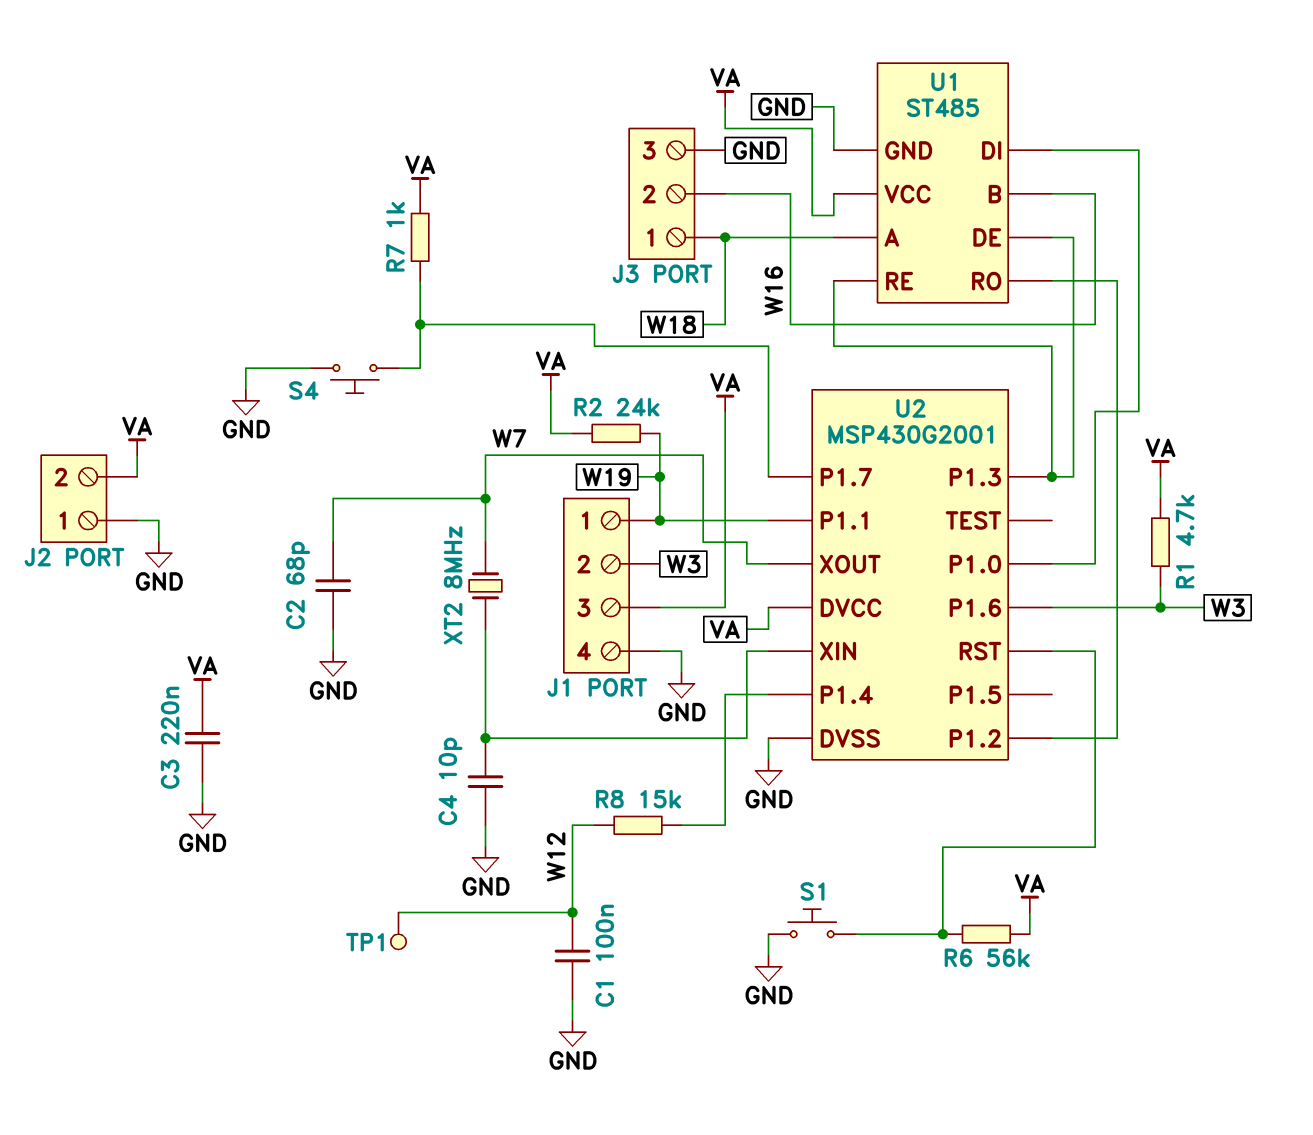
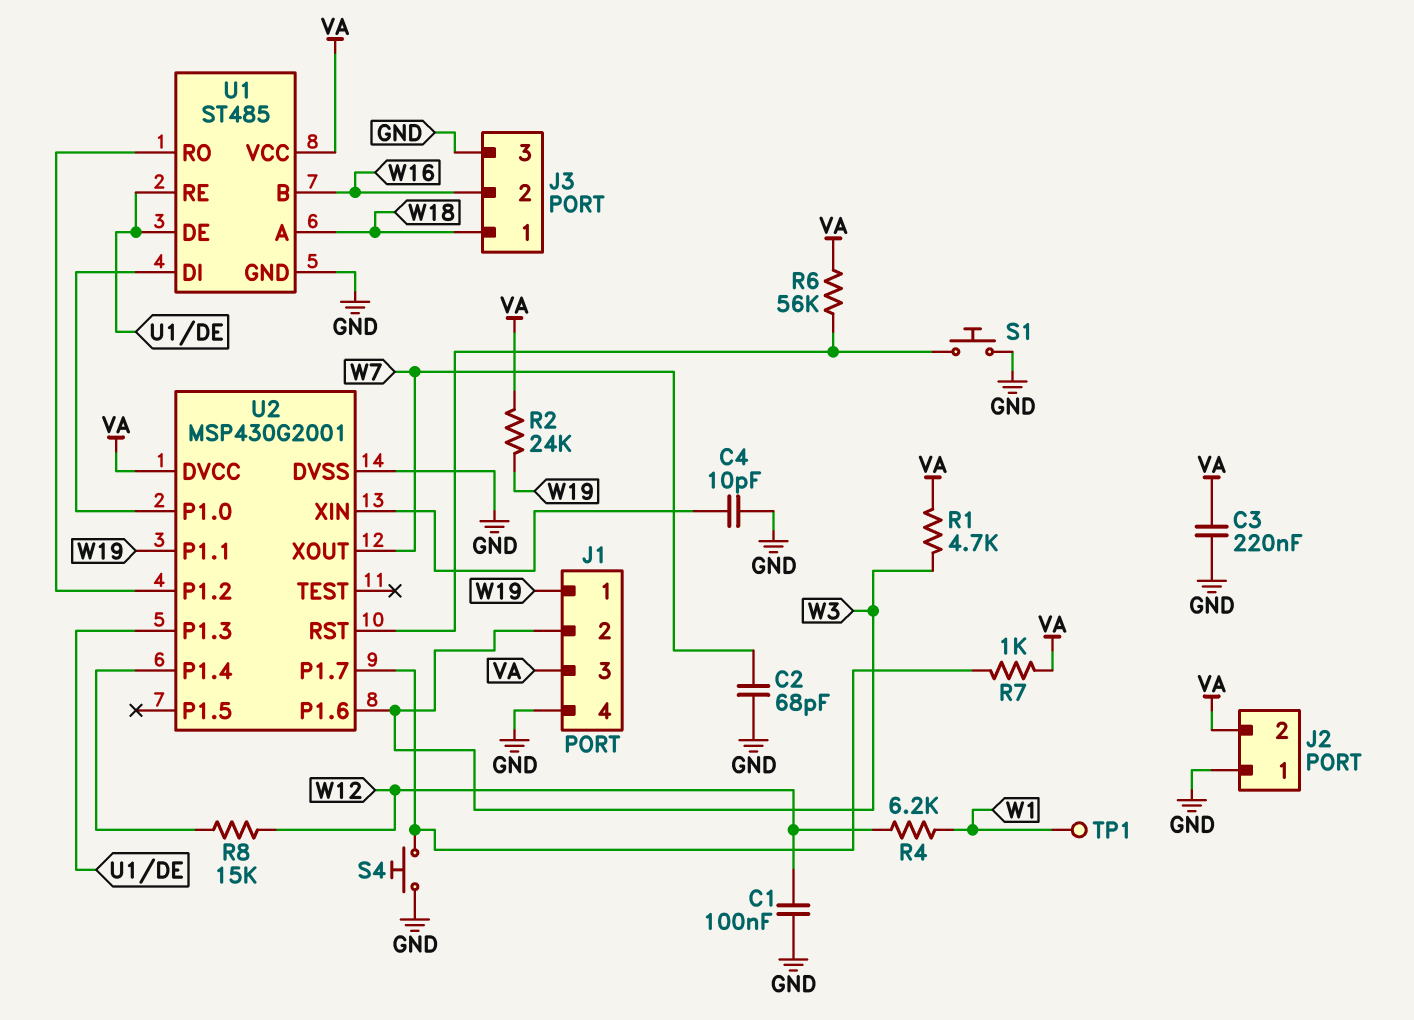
R4: none -> 6.2k (W1, W12)
TP1: test point (W12) -> test point (W1)
XT2: 8MHz (U2/XIN, W7) -> none

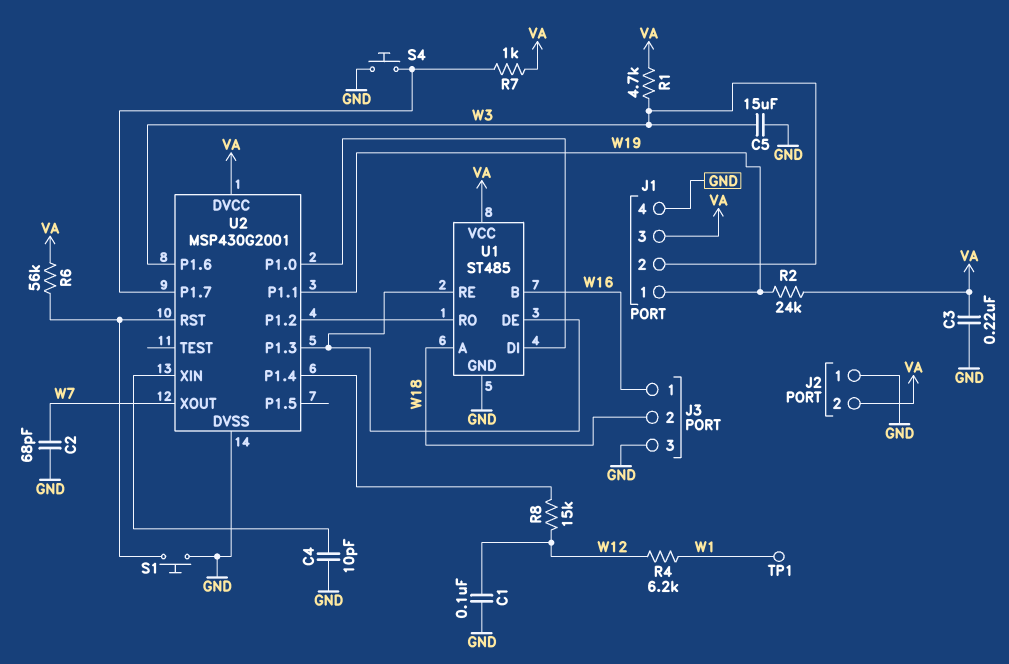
C5: none -> 15uF (GND, W3)
J3 pin 1: W18 -> W16
J3 pin 2: W16 -> W18

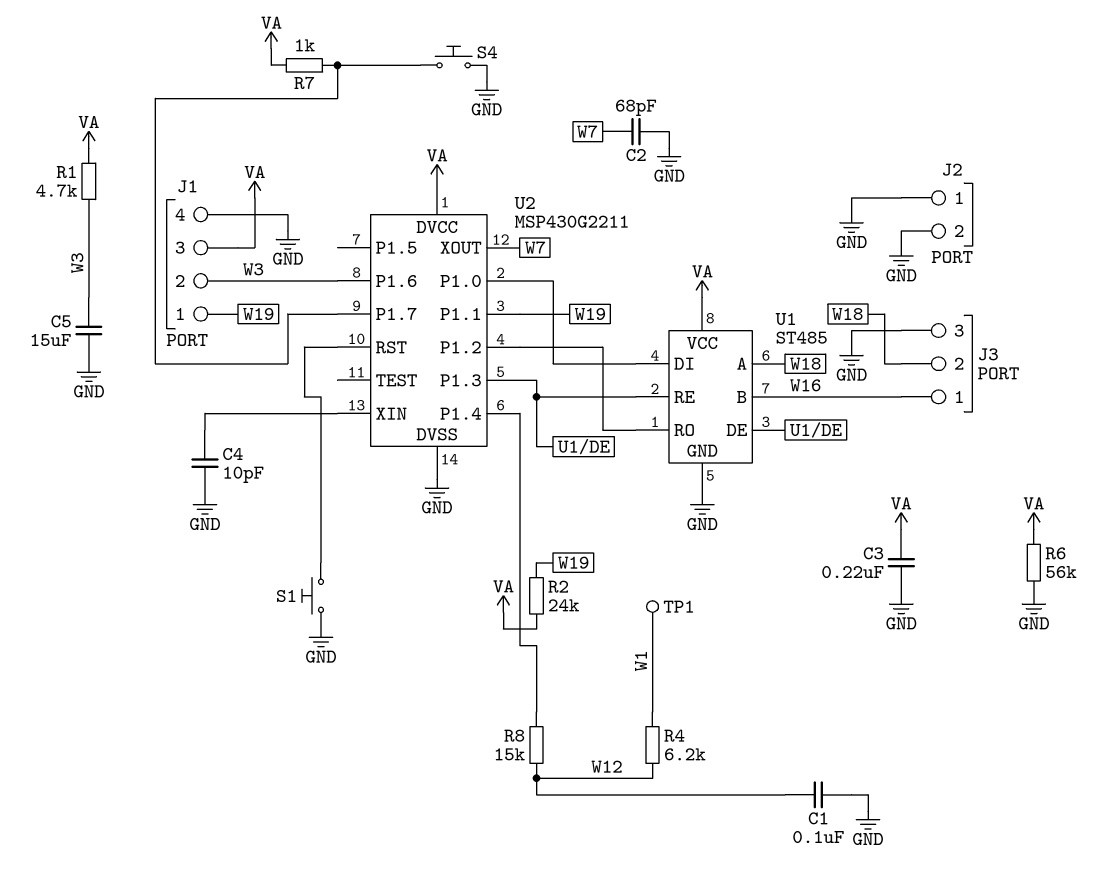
J2 pin 2: VA -> GND
R6: 56k (U2/RST, VA) -> 56k (GND, VA)
U2: MSP430G2001 -> MSP430G2211

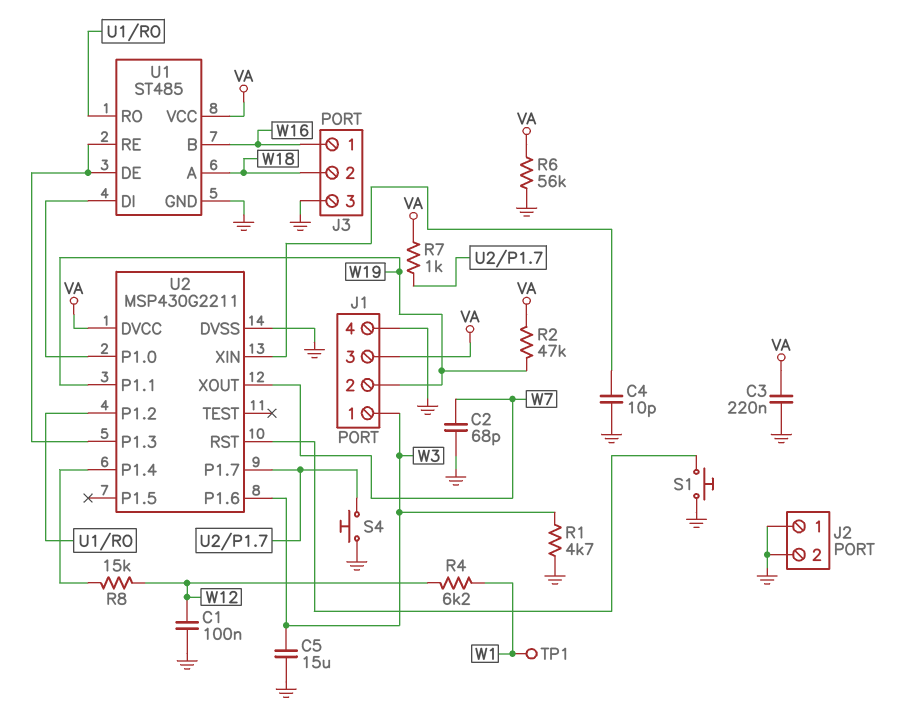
J1 pin 1: W19 -> W3
J1 pin 2: W3 -> W19
R1: 4.7k (VA, W3) -> 4.7k (GND, W3)
R2: 24k (VA, W19) -> 47k (VA, W19)

